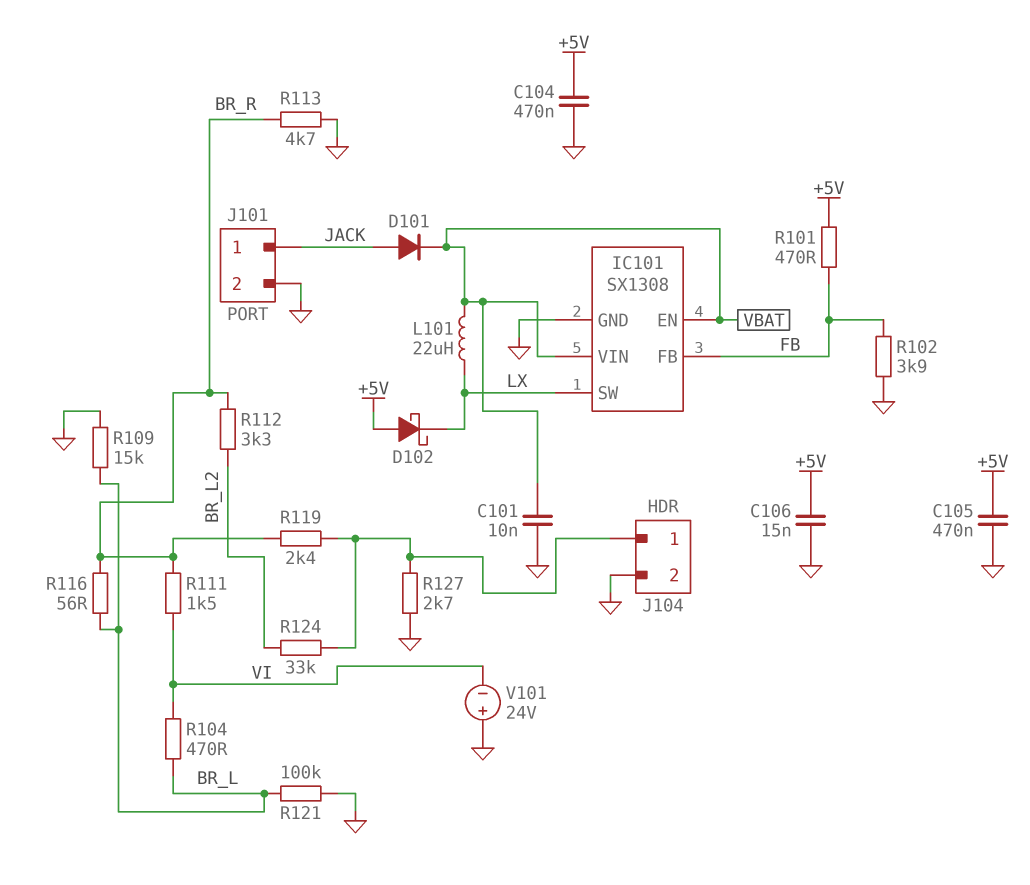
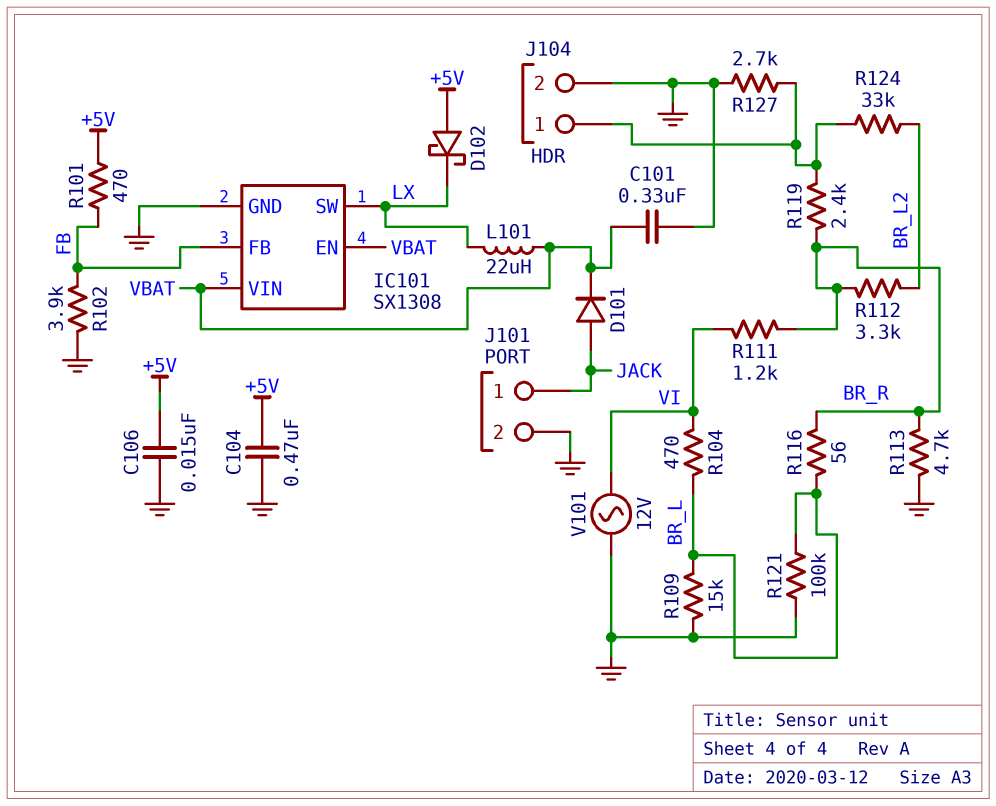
C101: 10nF (GND, VBAT) -> 330nF (GND, VBAT)
C105: 470nF (+5V, GND) -> none
R111: 1.5k (BR_R, VI) -> 1.2k (BR_R, VI)
V101: 24V (plus GND, minus VI) -> AC 12V (GND, VI)

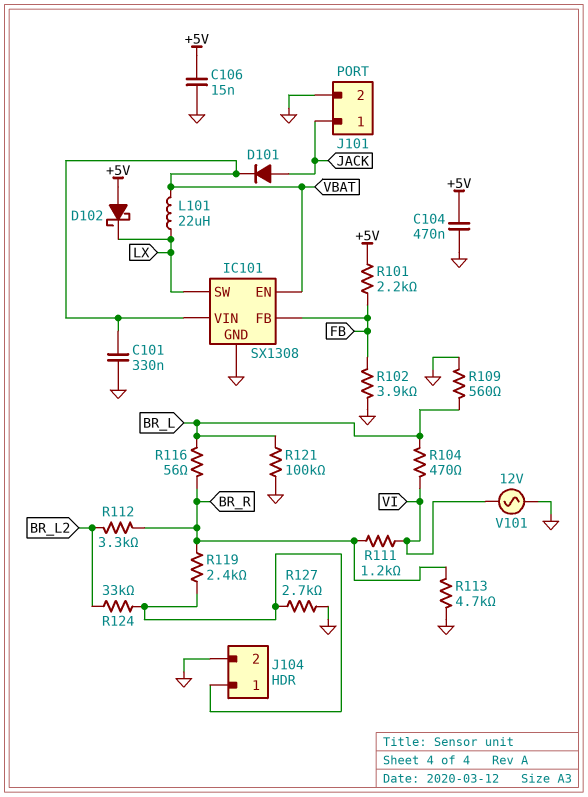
R101: 470 (+5V, FB) -> 2.2k (+5V, FB)
R109: 15k (BR_L, GND) -> 560 (BR_L, GND)

